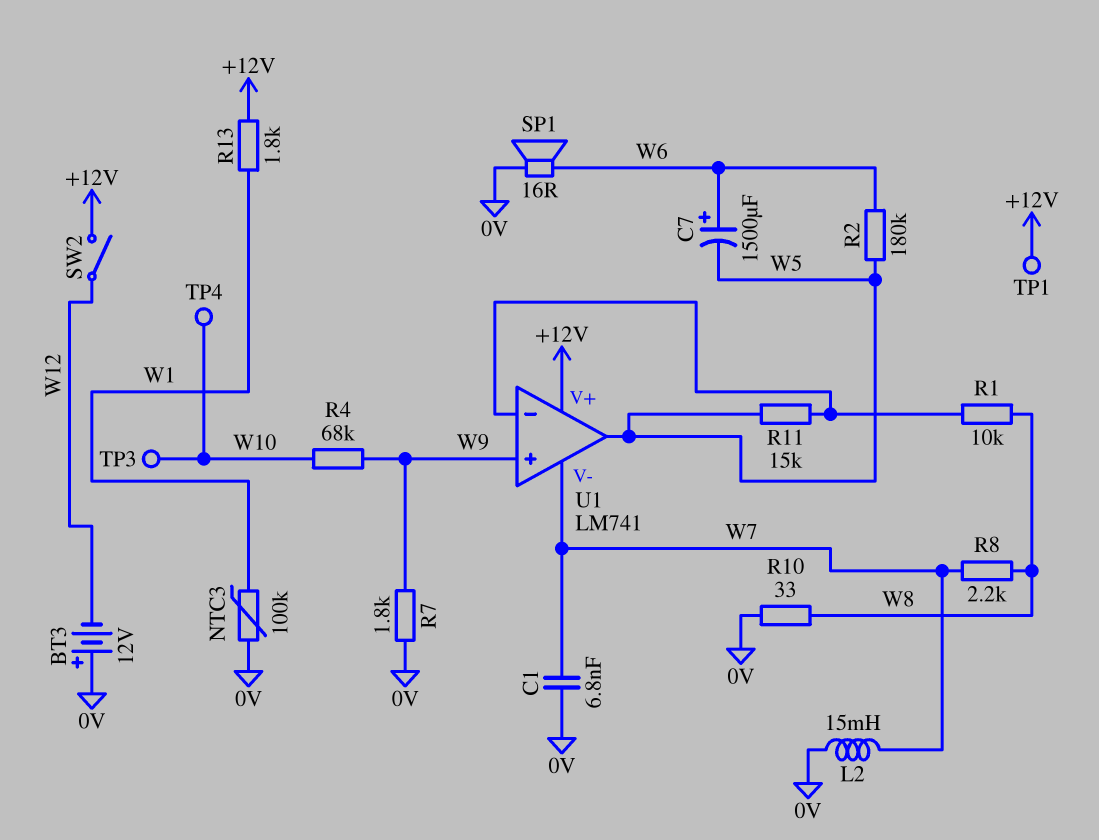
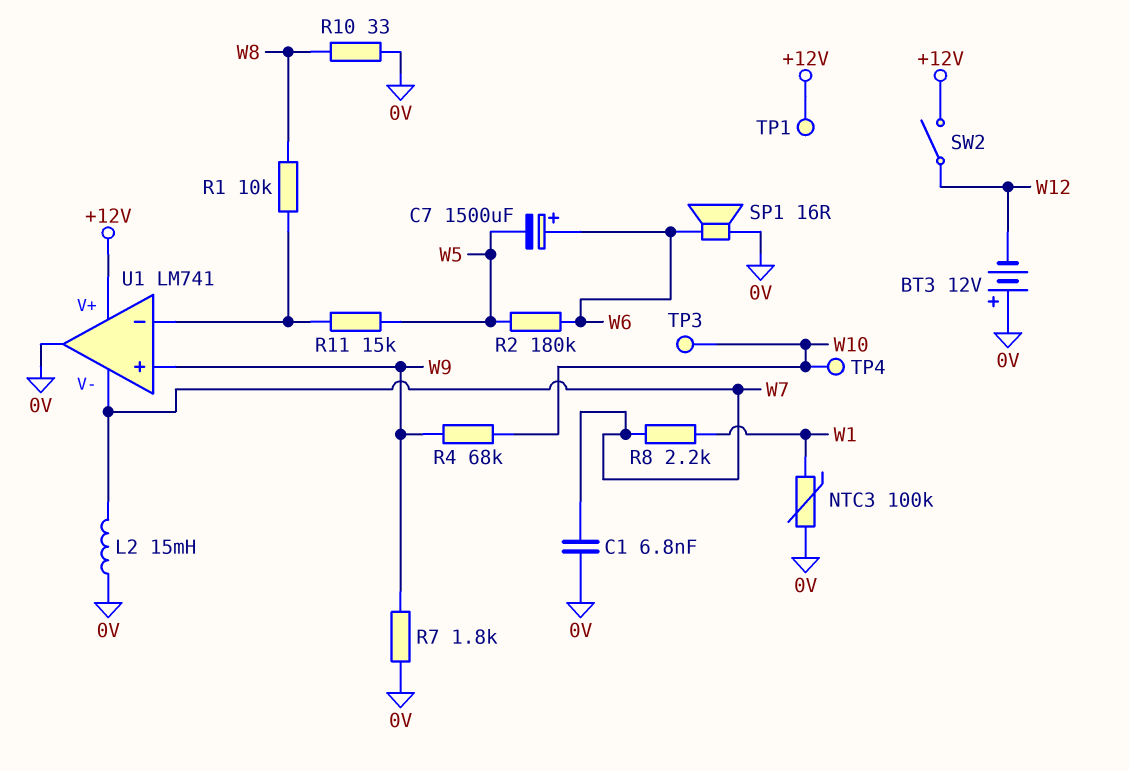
R8: 2.2k (W7, W8) -> 2.2k (W1, W7)
R13: 1.8k (+12V, W1) -> none
U1 pin out: W5 -> 0V

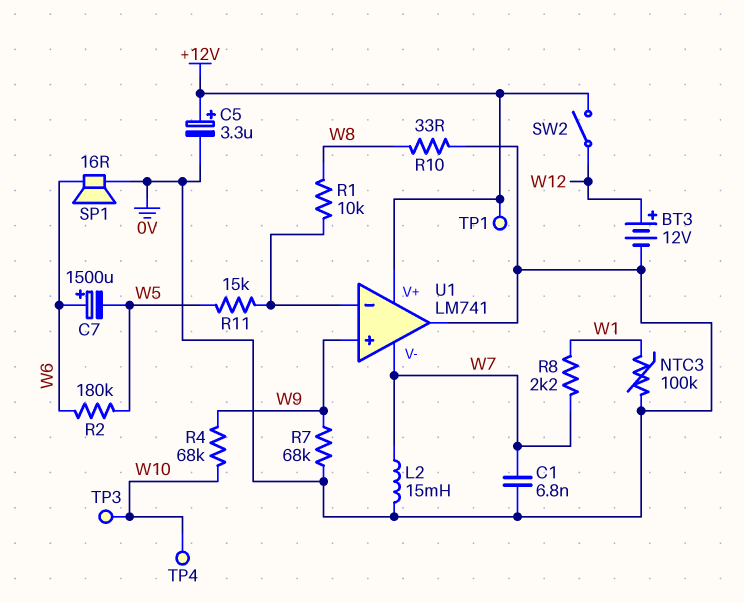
BT3: 12V (plus 0V, minus W12) -> 12V (plus W12, minus 0V)
C5: none -> 3.3uF (plus +12V, minus 0V)
R7: 1.8k (0V, W9) -> 68k (0V, W9)

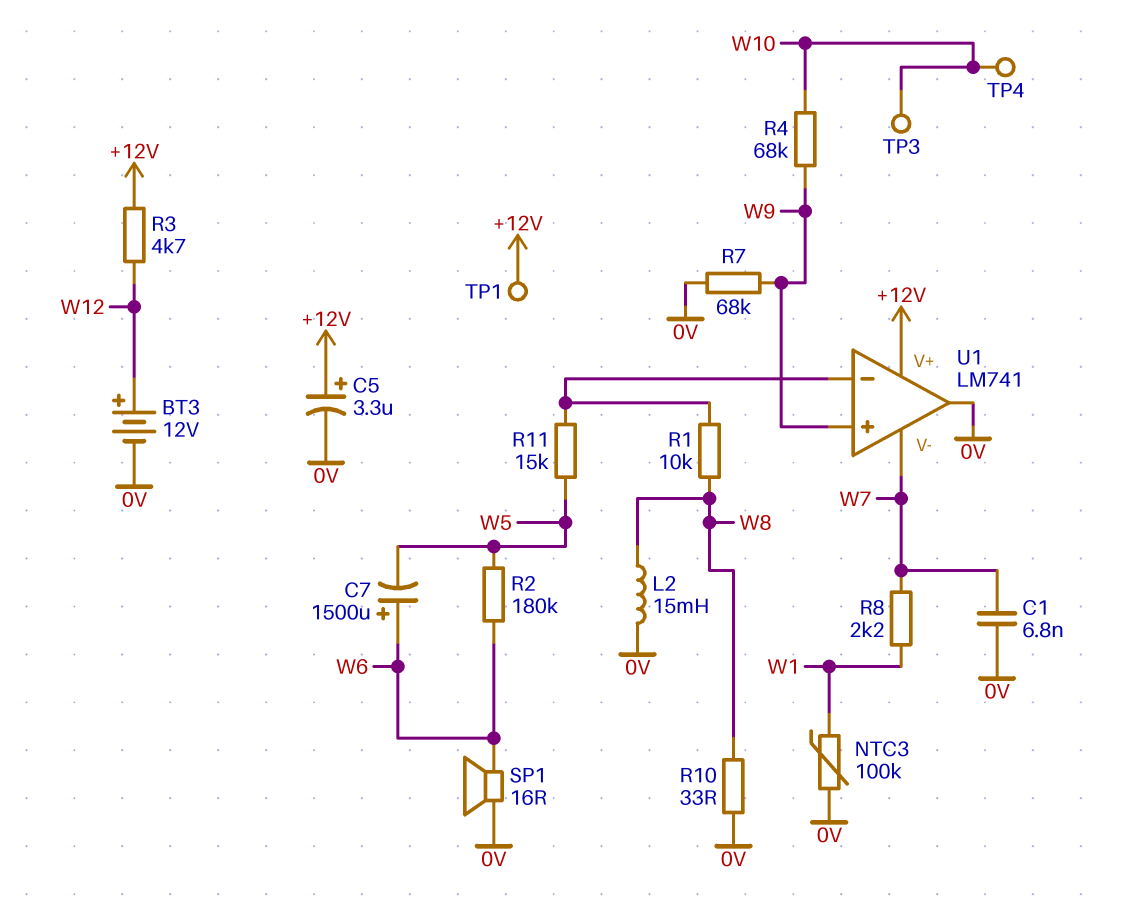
L2: 15mH (0V, W7) -> 15mH (0V, W8)
R3: none -> 4.7k (+12V, W12)
SW2: switch (+12V, W12) -> none

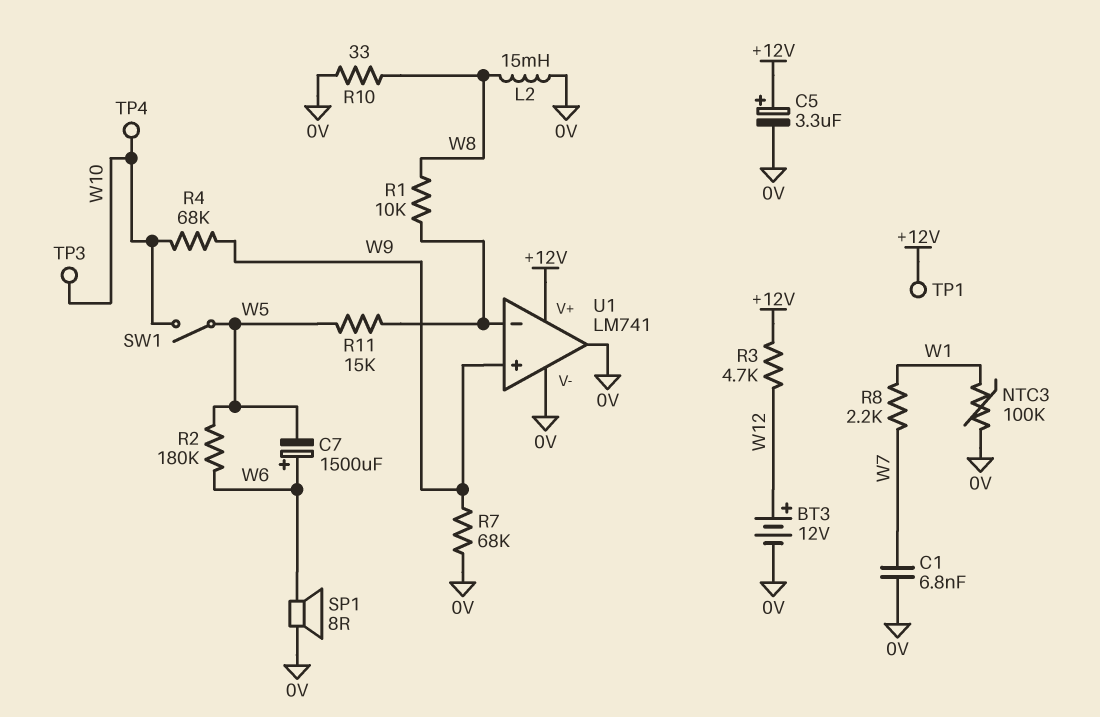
SP1: speaker 16R (0V, W6) -> speaker 8R (0V, W6)
SW1: none -> switch (W5, W10)
U1 pin V-: W7 -> 0V

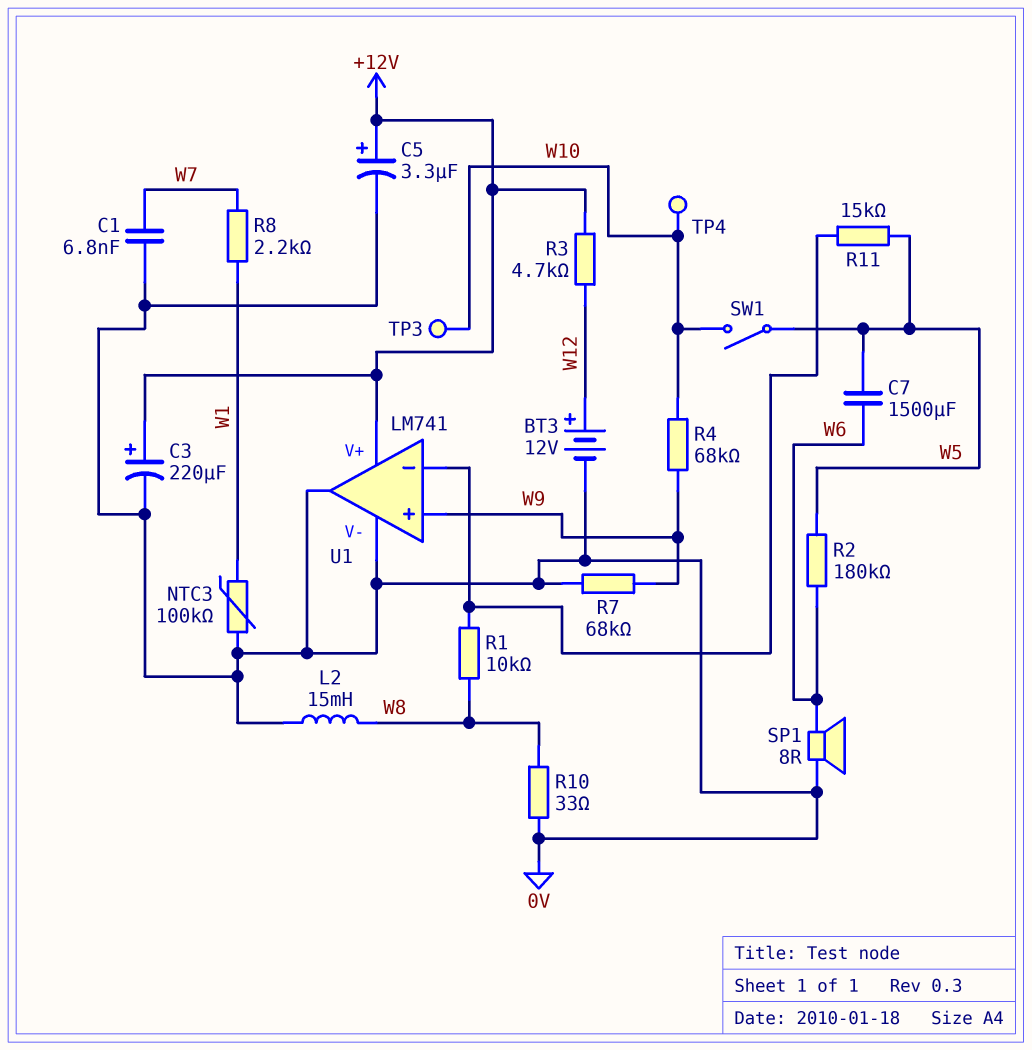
C3: none -> 220uF (plus +12V, minus 0V)
C7: 1500uF (plus W6, minus W5) -> 1500uF (W5, W6)
TP1: test point (+12V) -> none

